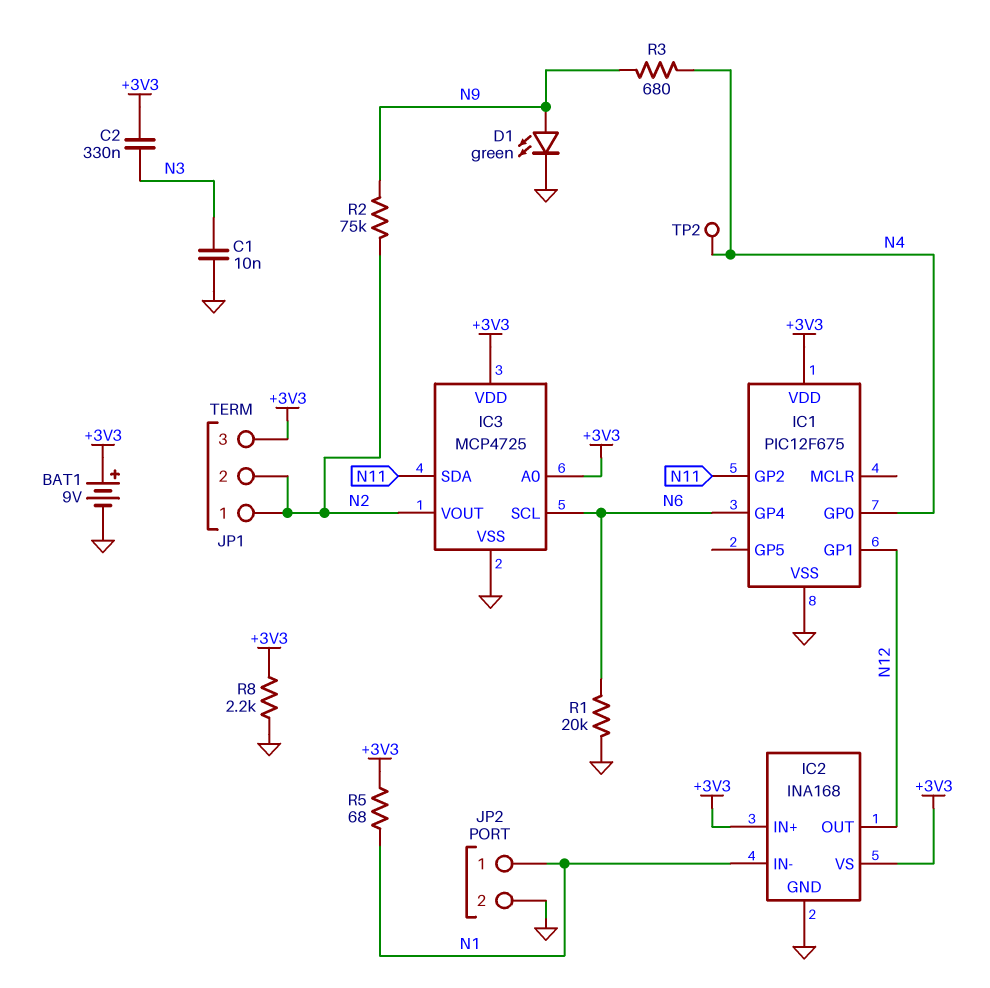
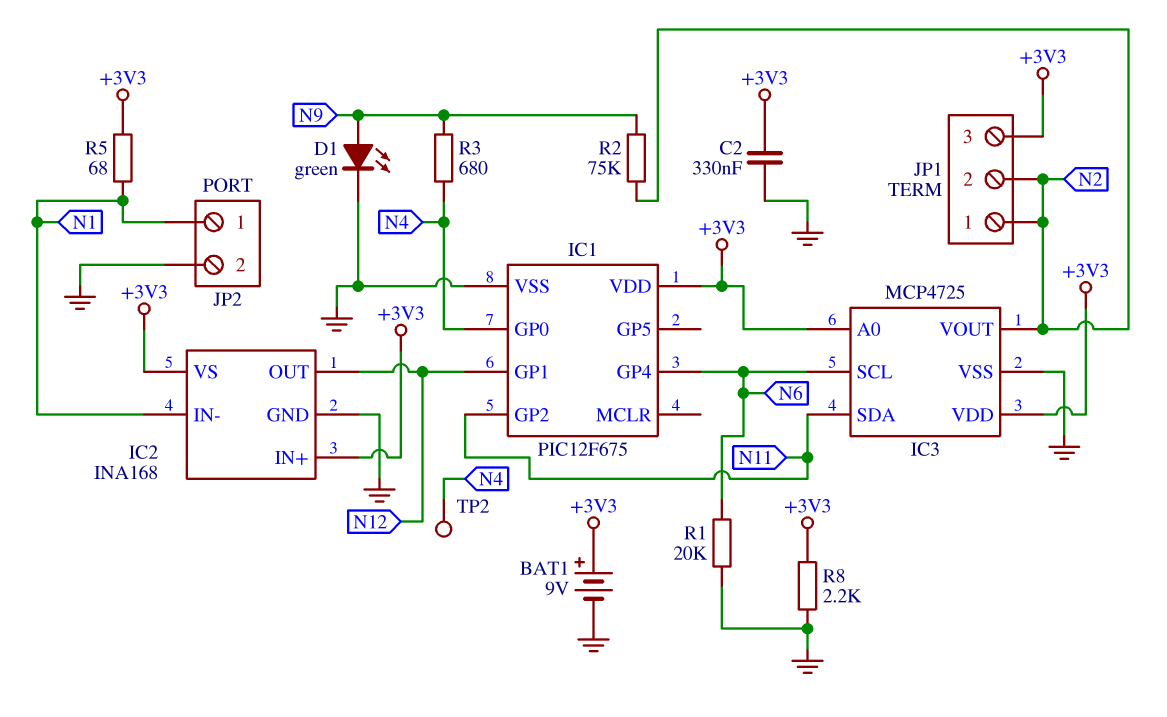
C1: 10nF (GND, N3) -> none
C2: 330nF (+3V3, N3) -> 330nF (+3V3, GND)

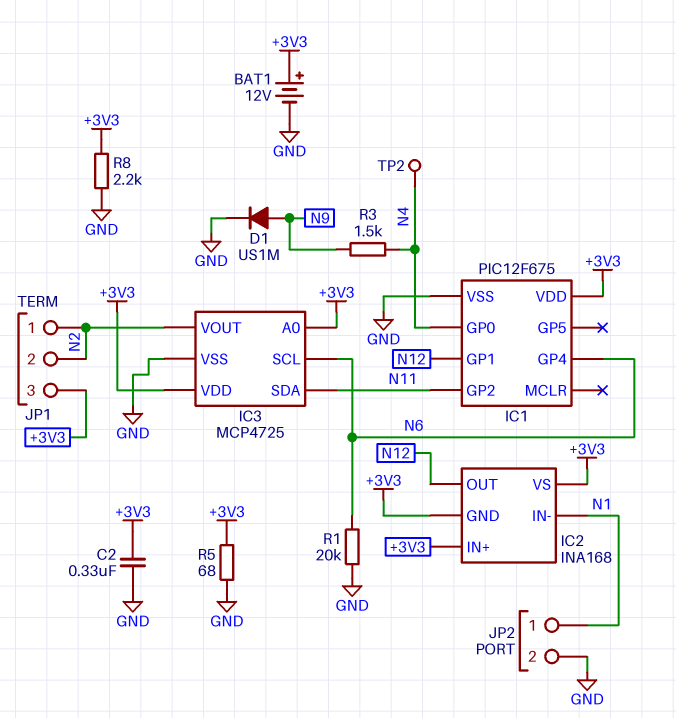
BAT1: 9V (plus +3V3, minus GND) -> 12V (plus +3V3, minus GND)
D1: LED green (A N9, K GND) -> diode US1M (A N9, K GND)
IC2 pin GND: GND -> +3V3
R2: 75k (N2, N9) -> none
R3: 680 (N4, N9) -> 1.5k (N4, N9)
R5: 68 (+3V3, N1) -> 68 (+3V3, GND)

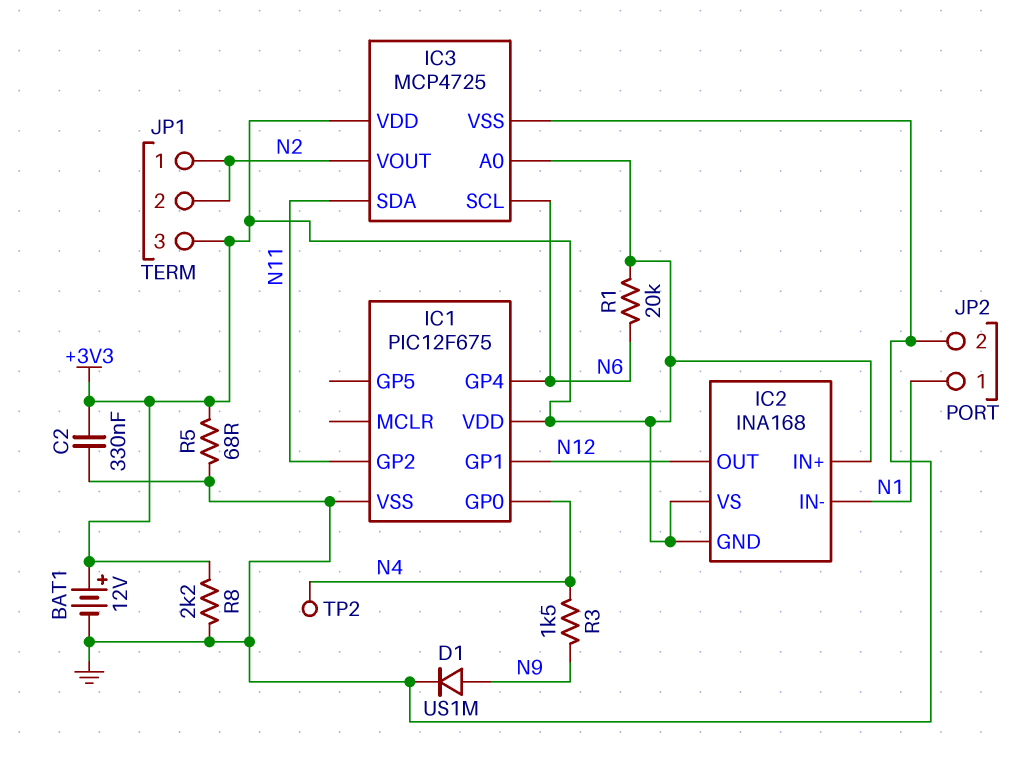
R1: 20k (GND, N6) -> 20k (+3V3, N6)

